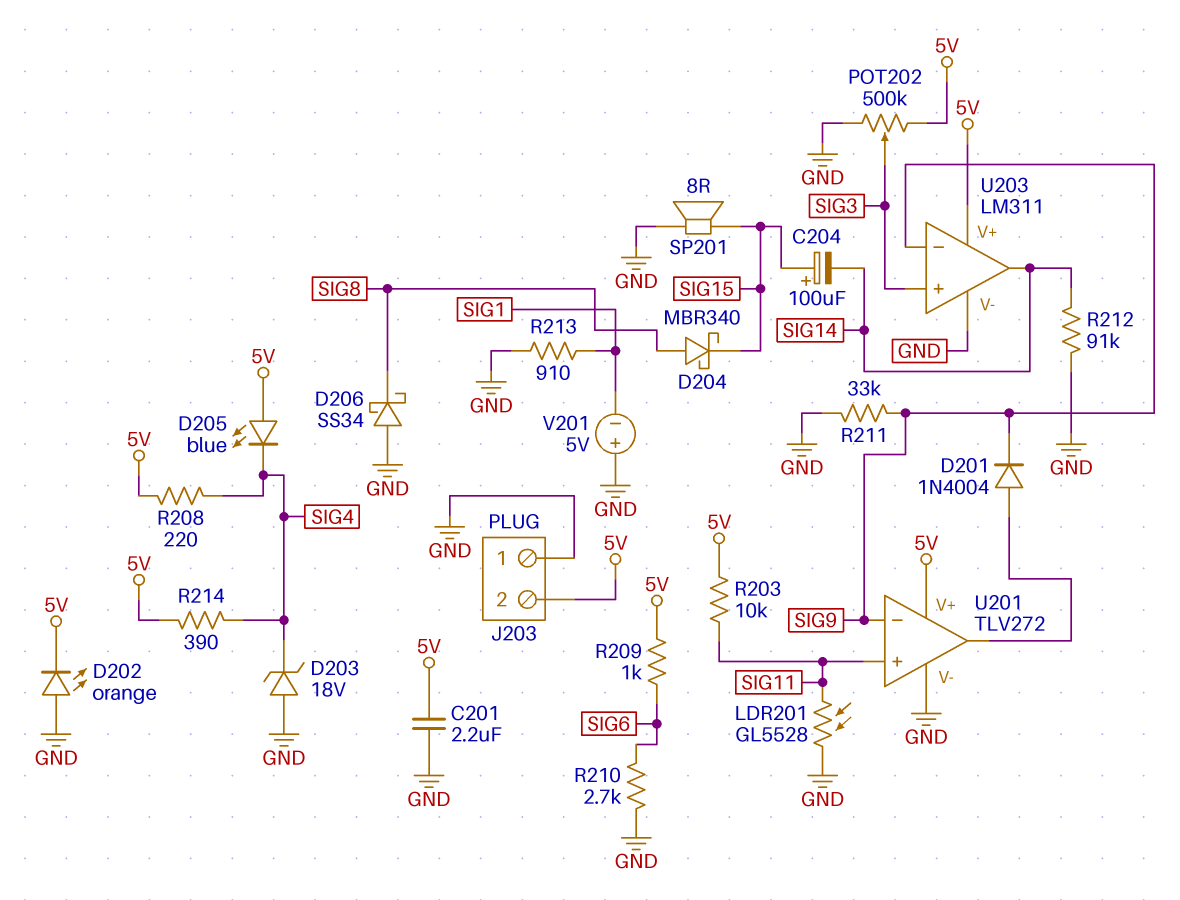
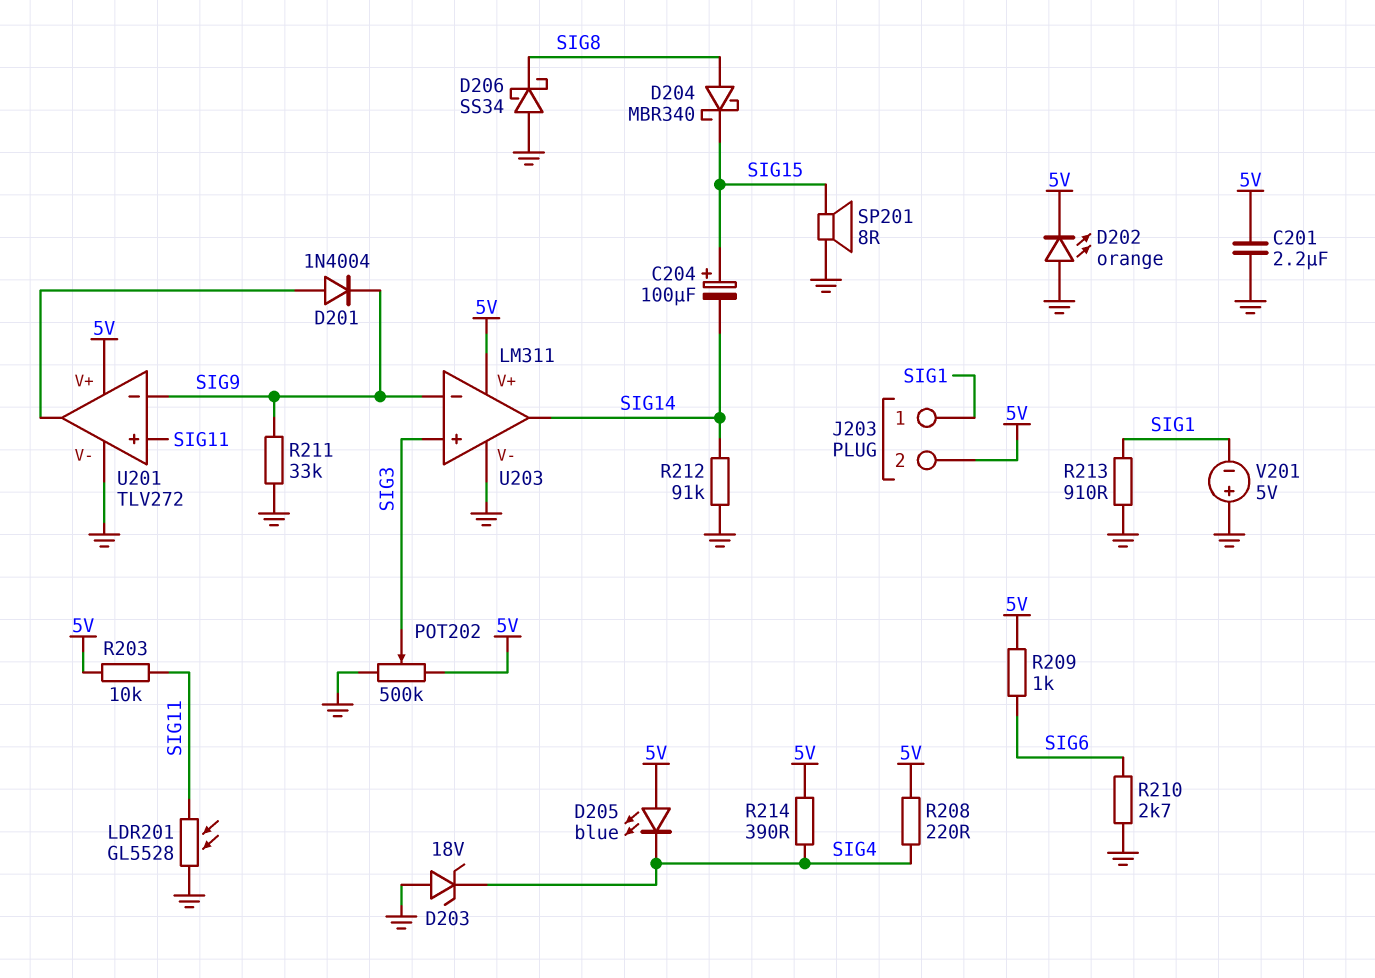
J203 pin 1: GND -> SIG1

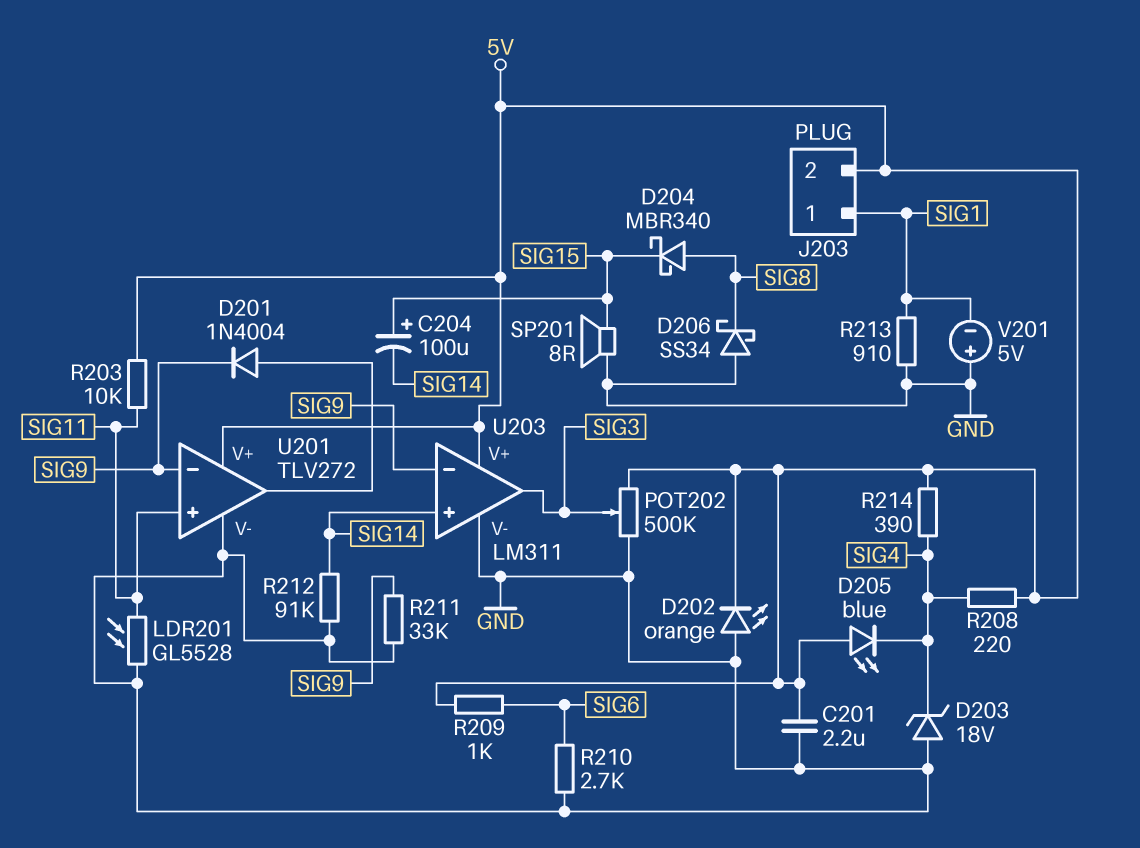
U203 pin in+: SIG3 -> SIG14
U203 pin out: SIG14 -> SIG3

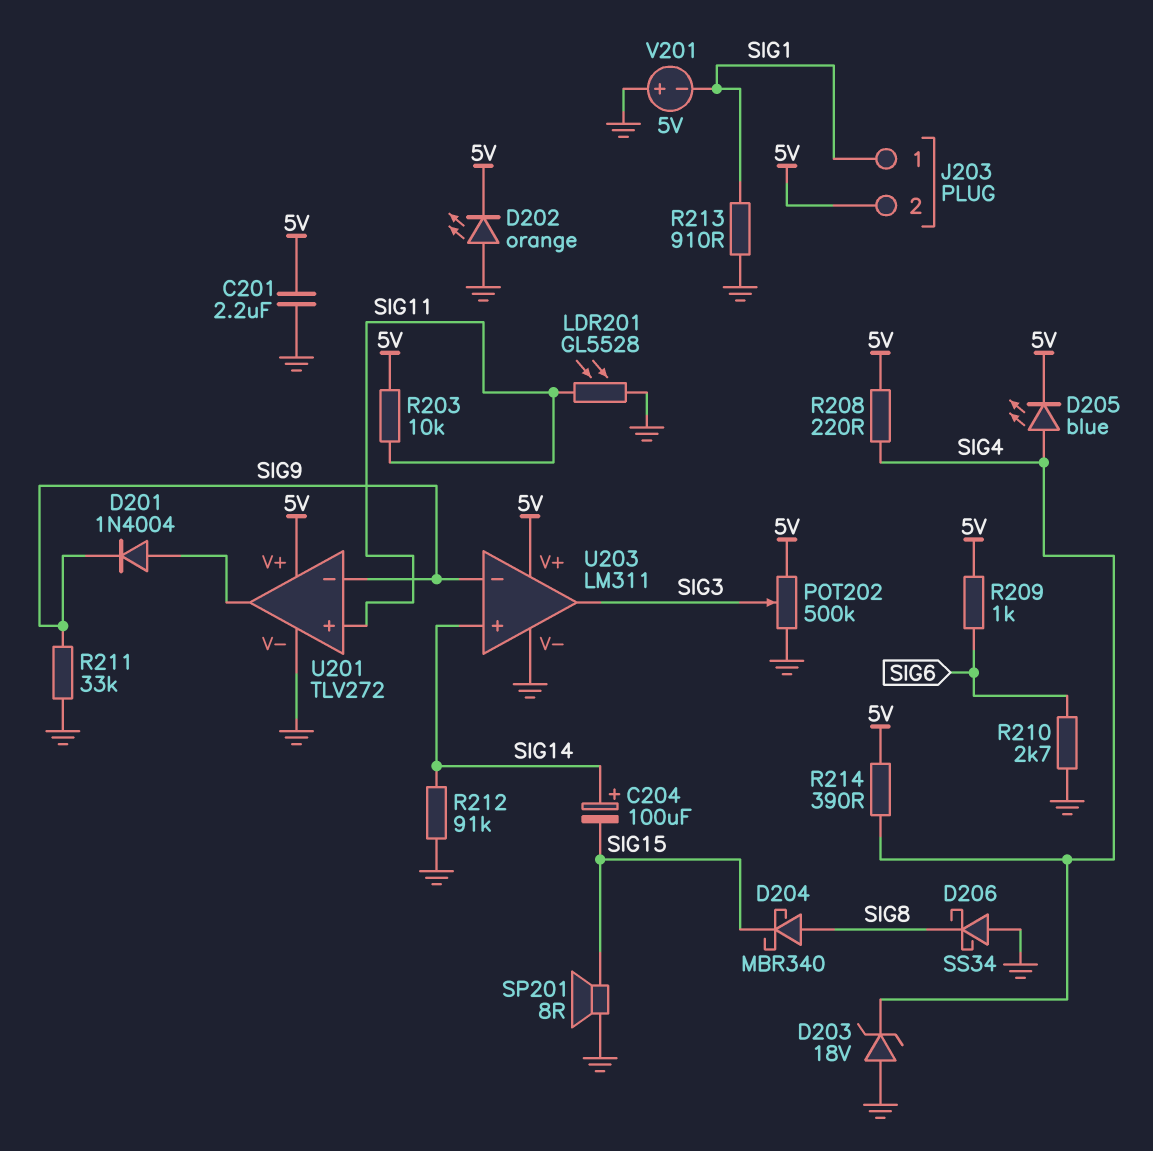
C204: 100uF (plus SIG15, minus SIG14) -> 100uF (plus SIG14, minus SIG15)
D205: LED blue (A 5V, K SIG4) -> LED blue (A SIG4, K 5V)

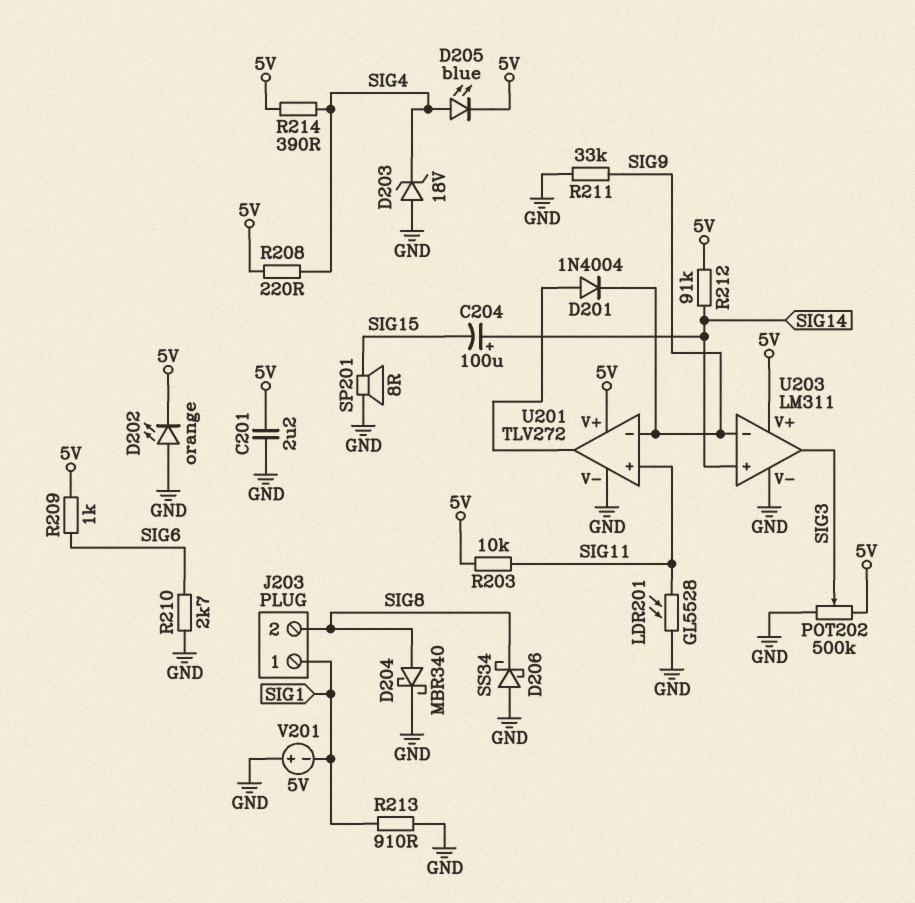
D204: schottky MBR340 (A SIG8, K SIG15) -> schottky MBR340 (A SIG8, K GND)
J203 pin 2: 5V -> SIG8
R212: 91k (GND, SIG14) -> 91k (5V, SIG14)

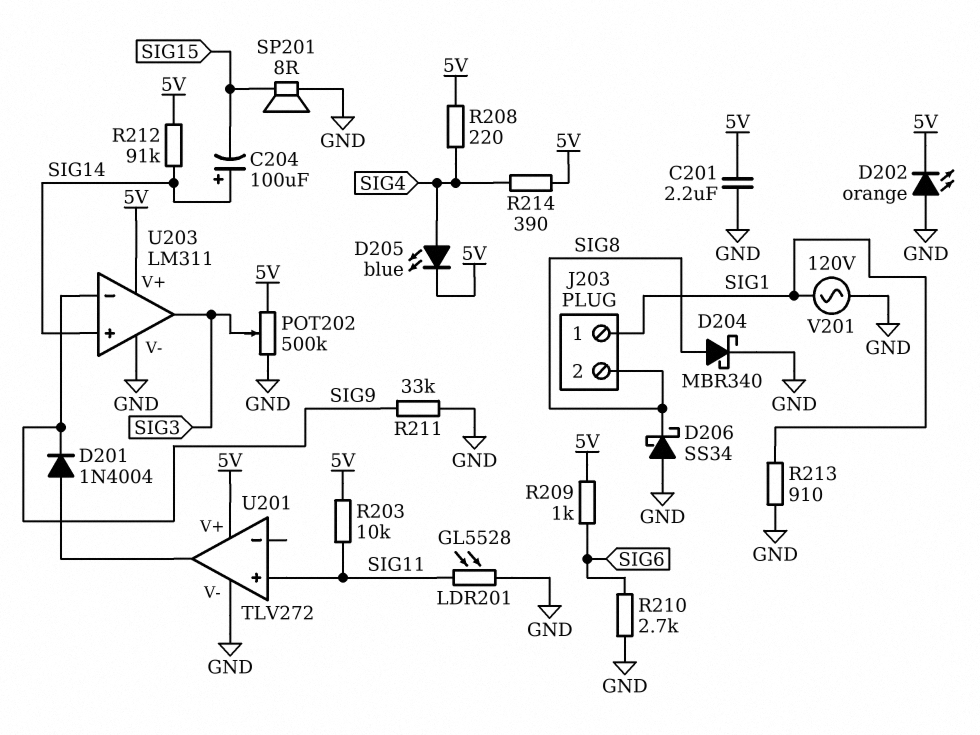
D203: zener 18V (A GND, K SIG4) -> none
U201 pin in-: SIG9 -> none
V201: 5V (plus GND, minus SIG1) -> AC 120V (GND, SIG1)

